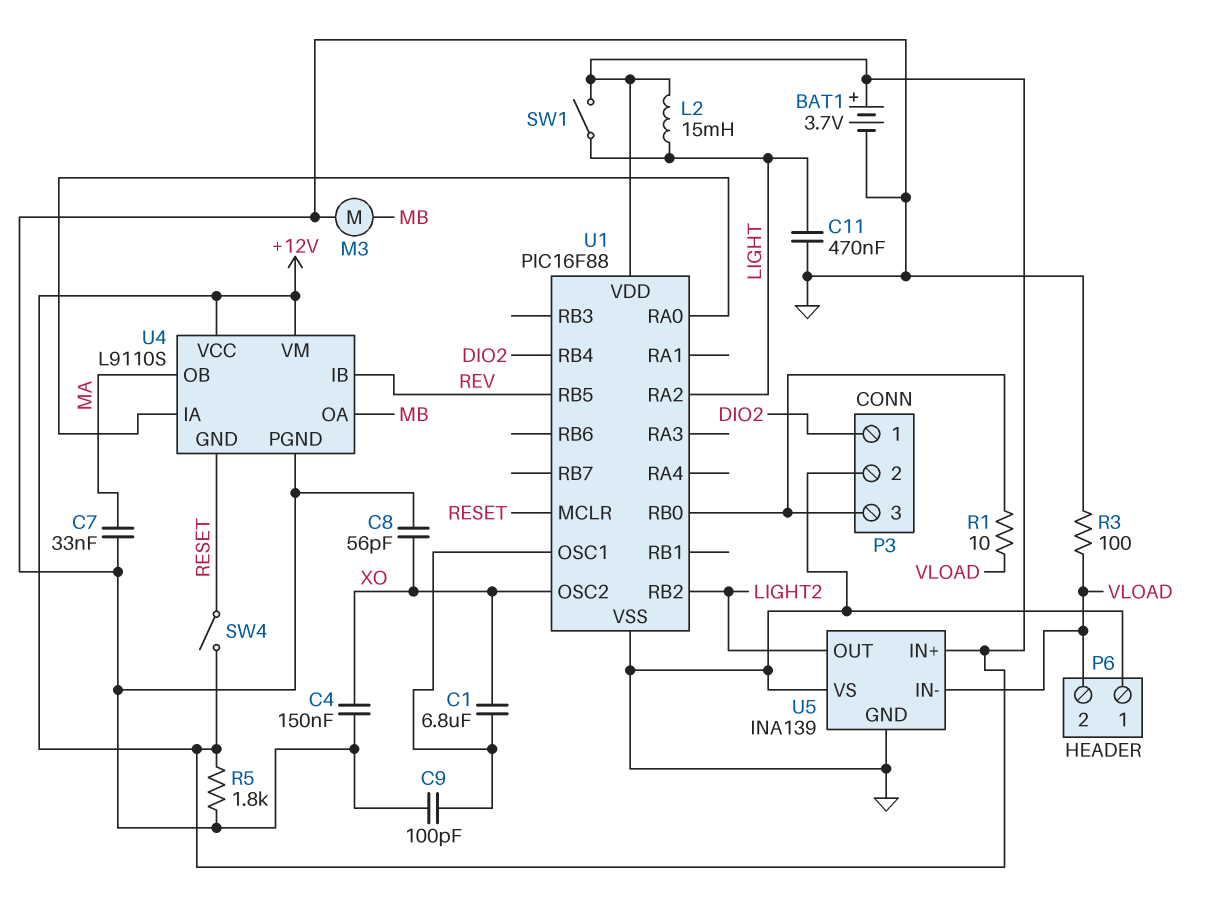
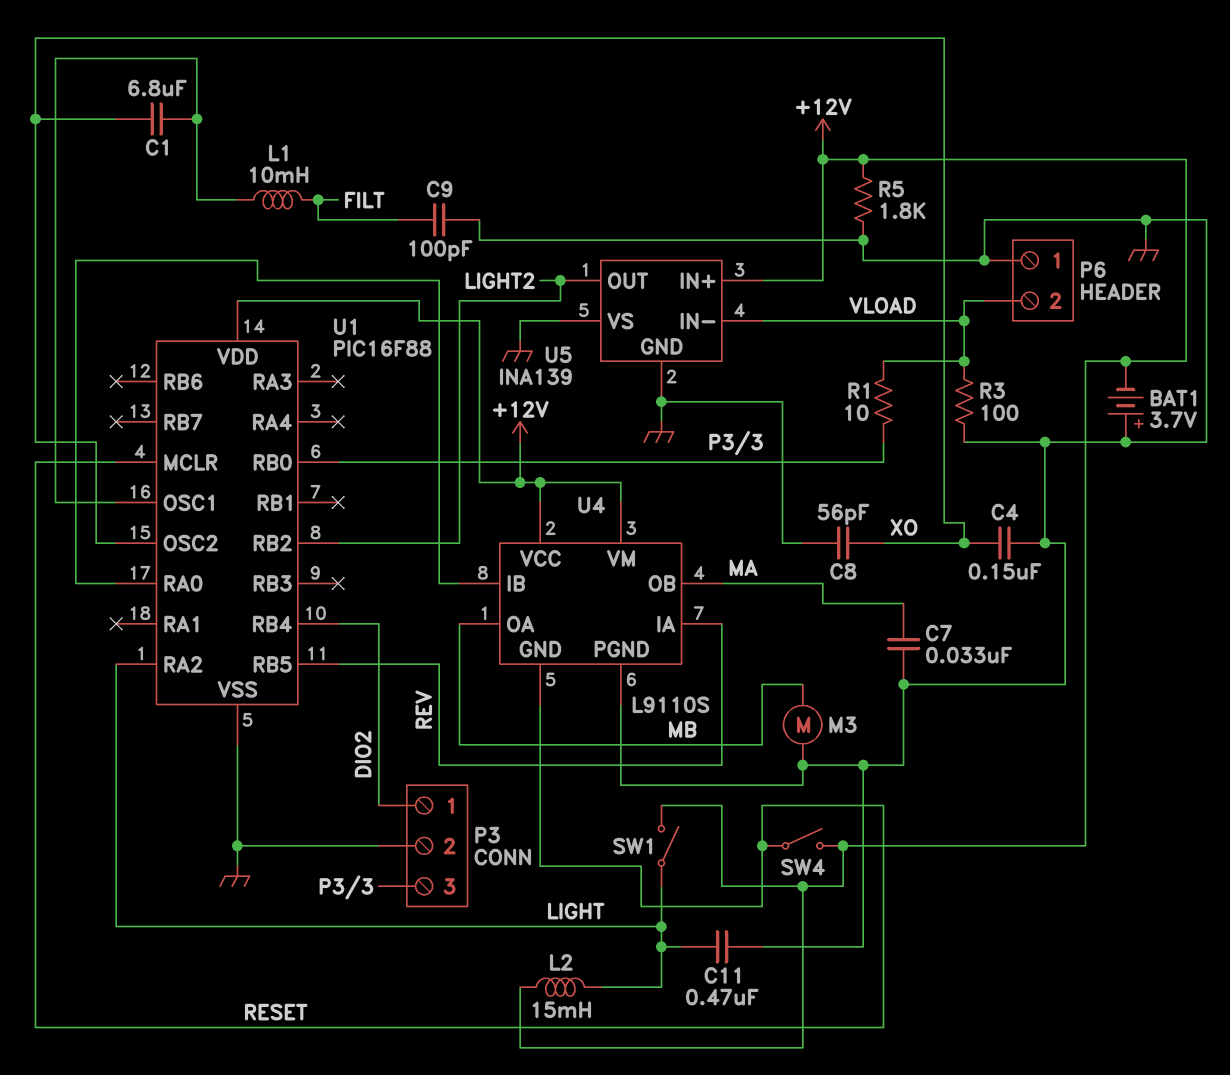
BAT1: 3.7V (plus +12V, minus GND) -> 3.7V (plus GND, minus +12V)
C9: 100pF (GND, U1/OSC1) -> 100pF (FILT, GND)
L1: none -> 10mH (FILT, U1/OSC1)
U4 pin IA: U1/RA0 -> REV
U4 pin IB: REV -> U1/RA0

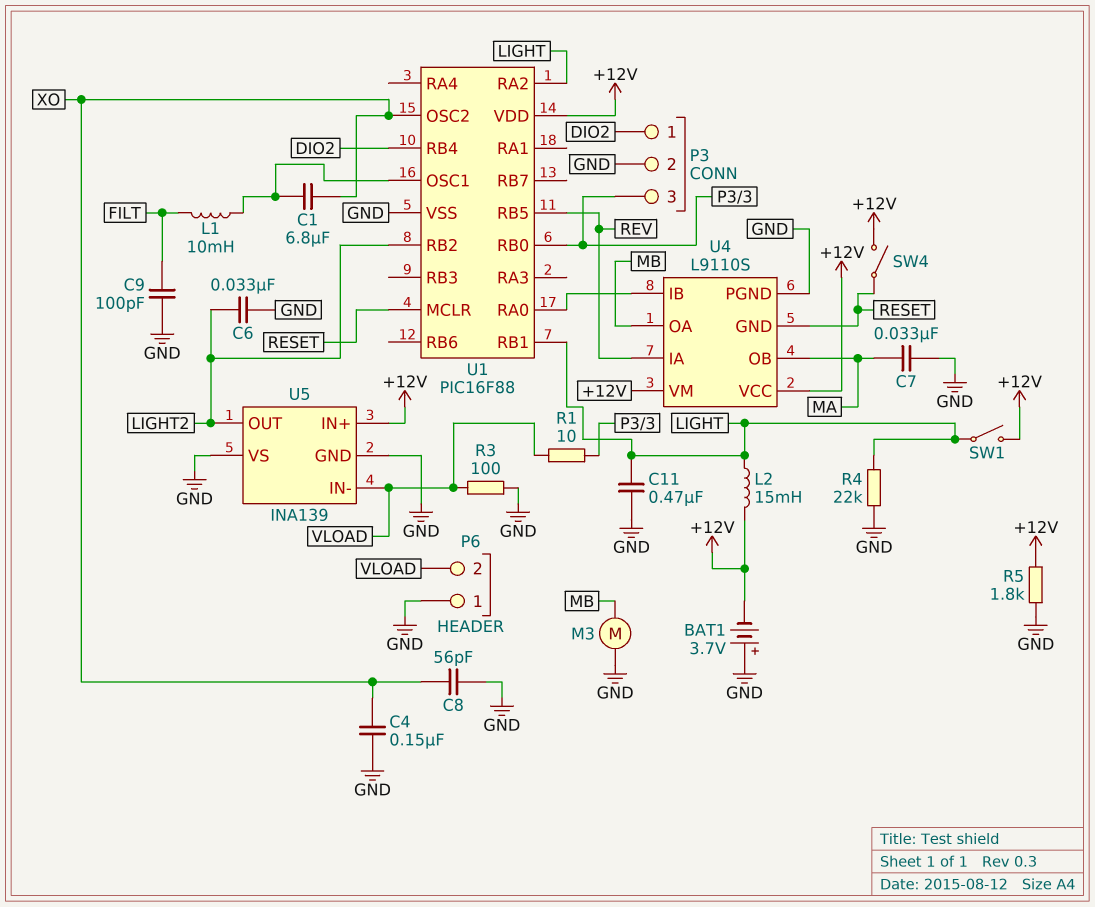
C6: none -> 33nF (GND, LIGHT2)
R4: none -> 22k (GND, LIGHT)
U1 pin RB1: none -> LIGHT

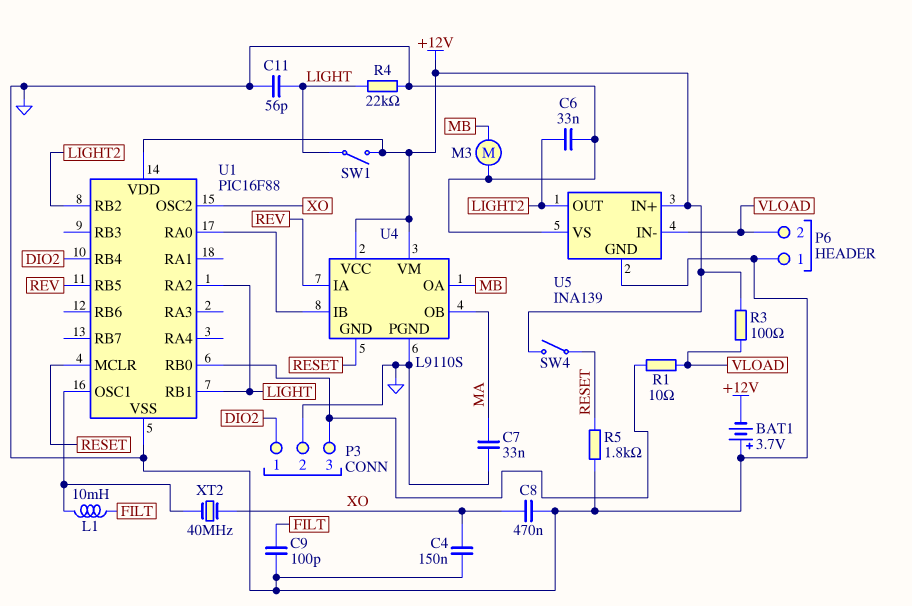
C1: 6.8uF (U1/OSC1, XO) -> none
C8: 56pF (GND, XO) -> 470nF (GND, XO)
C11: 470nF (GND, LIGHT) -> 56pF (GND, LIGHT)
L2: 15mH (+12V, LIGHT) -> none
R3: 100 (GND, VLOAD) -> 100 (+12V, VLOAD)
R5: 1.8k (+12V, GND) -> 1.8k (GND, RESET)
XT2: none -> 40MHz (U1/OSC1, XO)

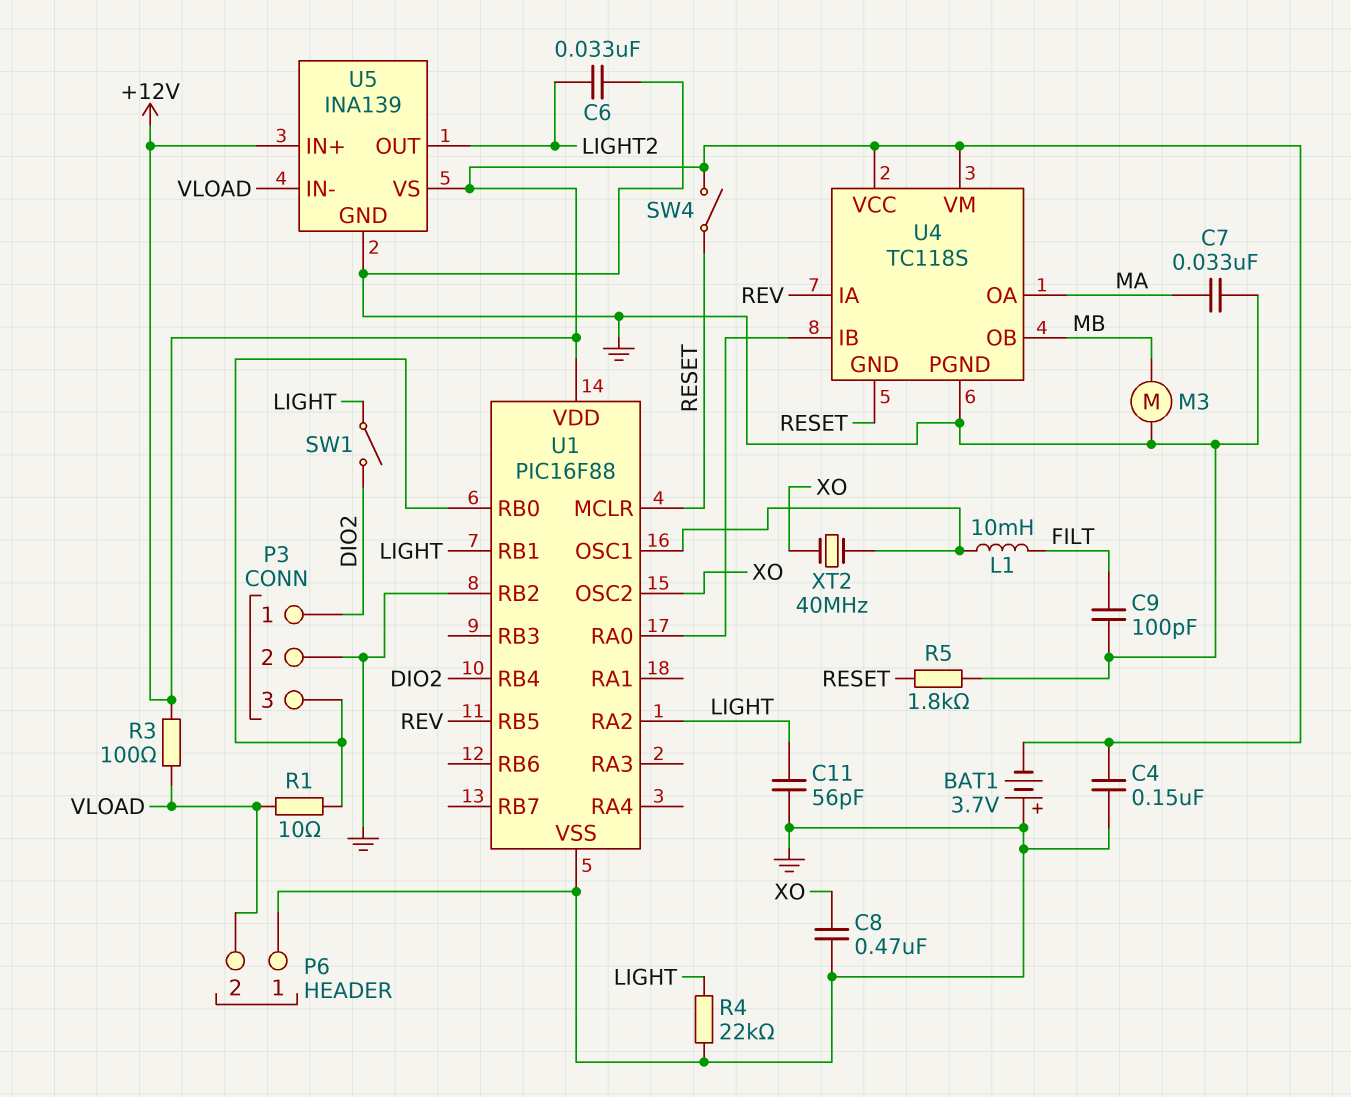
C4: 150nF (GND, XO) -> 150nF (+12V, GND)
SW1: switch (+12V, LIGHT) -> switch (DIO2, LIGHT)
U1 pin RB2: LIGHT2 -> GND
U4: L9110S -> TC118S
U4 pin OA: MB -> MA
U4 pin OB: MA -> MB
U5 pin VS: GND -> +12V

